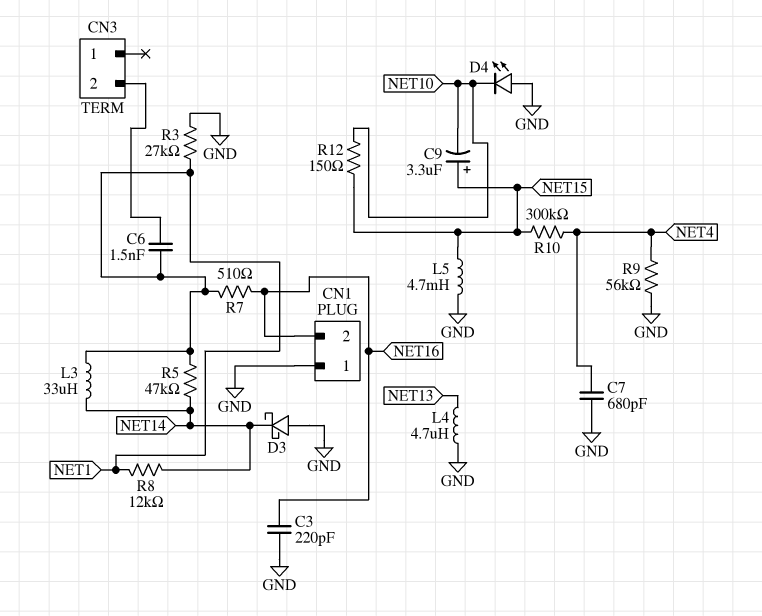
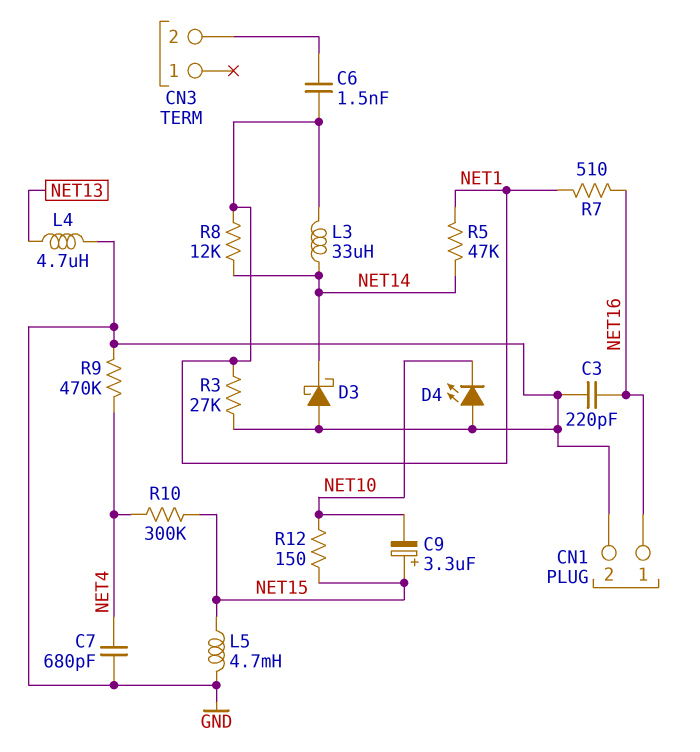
CN1 pin 1: GND -> NET16
CN1 pin 2: NET16 -> GND
R9: 56k (GND, NET4) -> 470k (GND, NET4)

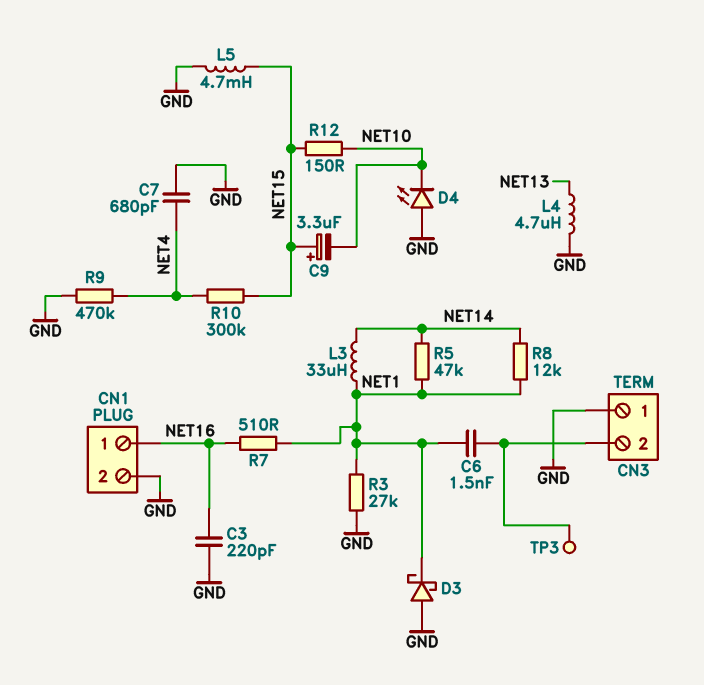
CN3 pin 1: none -> GND
D3: schottky (A GND, K NET14) -> schottky (A GND, K NET1)
TP3: none -> test point (CN3/2)

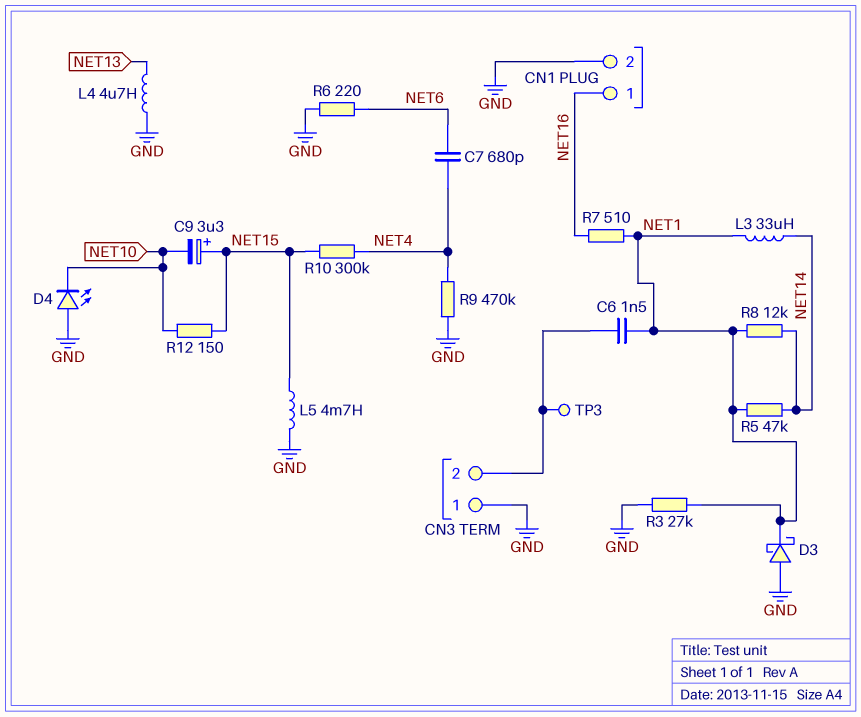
C3: 220pF (GND, NET16) -> none
C7: 680pF (GND, NET4) -> 680pF (NET4, NET6)
R6: none -> 220 (GND, NET6)

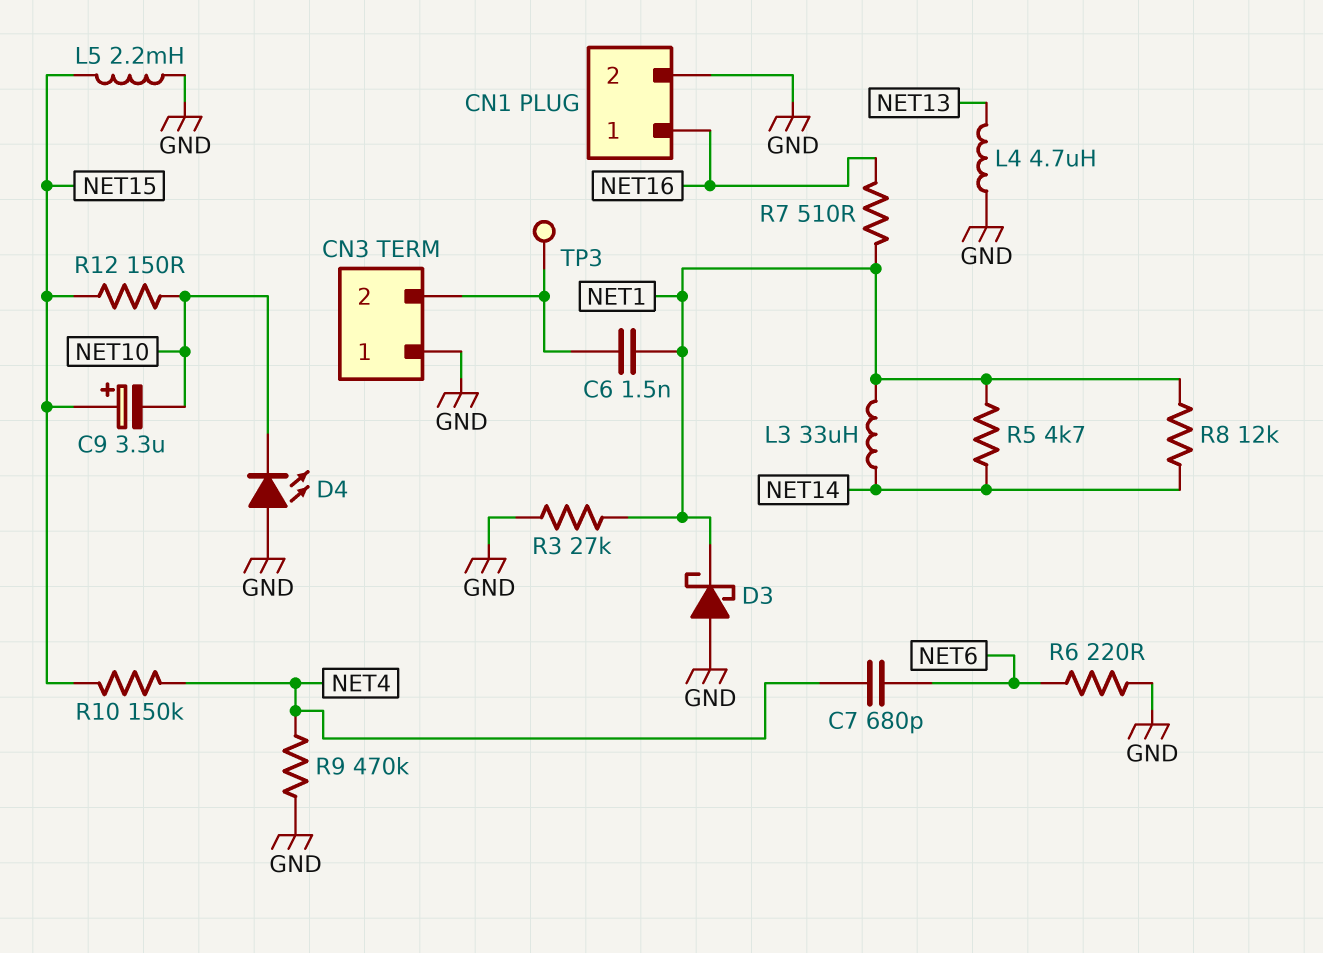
L5: 4.7mH (GND, NET15) -> 2.2mH (GND, NET15)
R5: 47k (NET1, NET14) -> 4.7k (NET1, NET14)
R10: 300k (NET4, NET15) -> 150k (NET4, NET15)

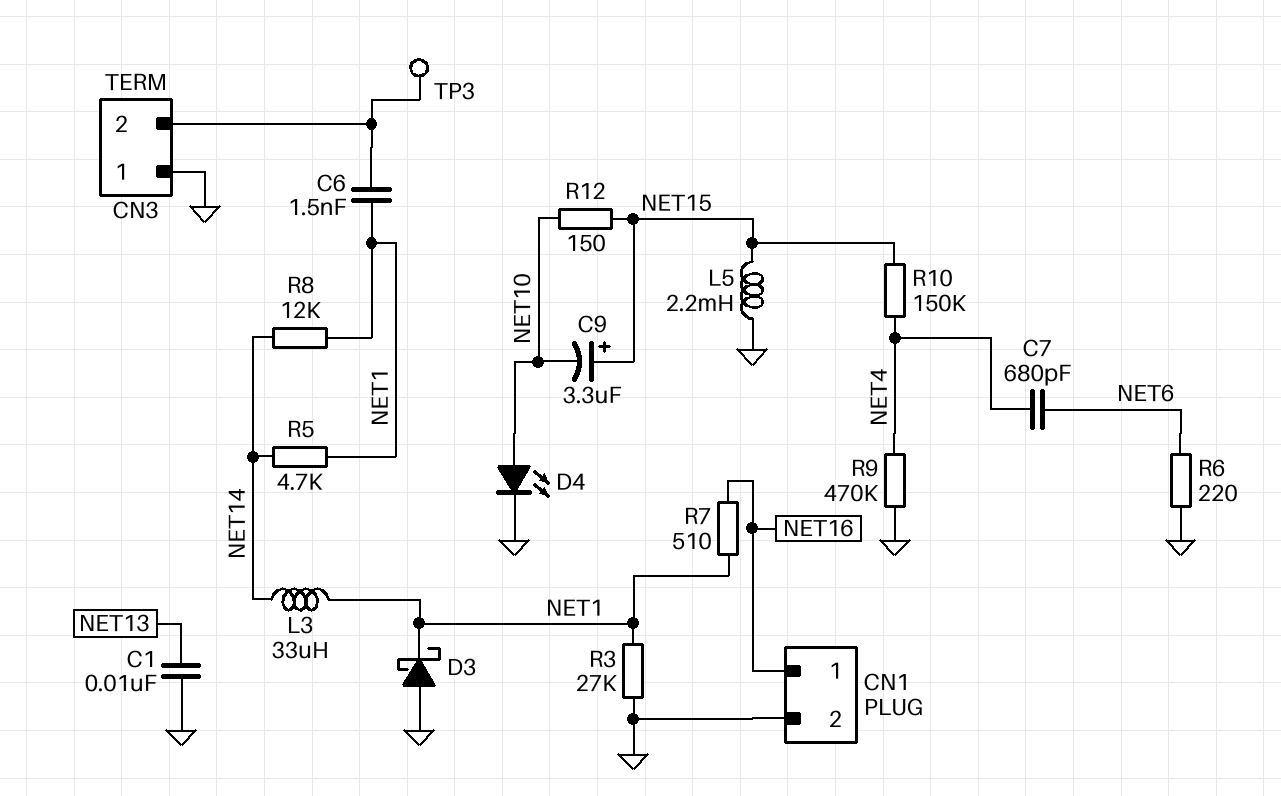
C1: none -> 10nF (GND, NET13)
D4: LED (A GND, K NET10) -> LED (A NET10, K GND)
L4: 4.7uH (GND, NET13) -> none

